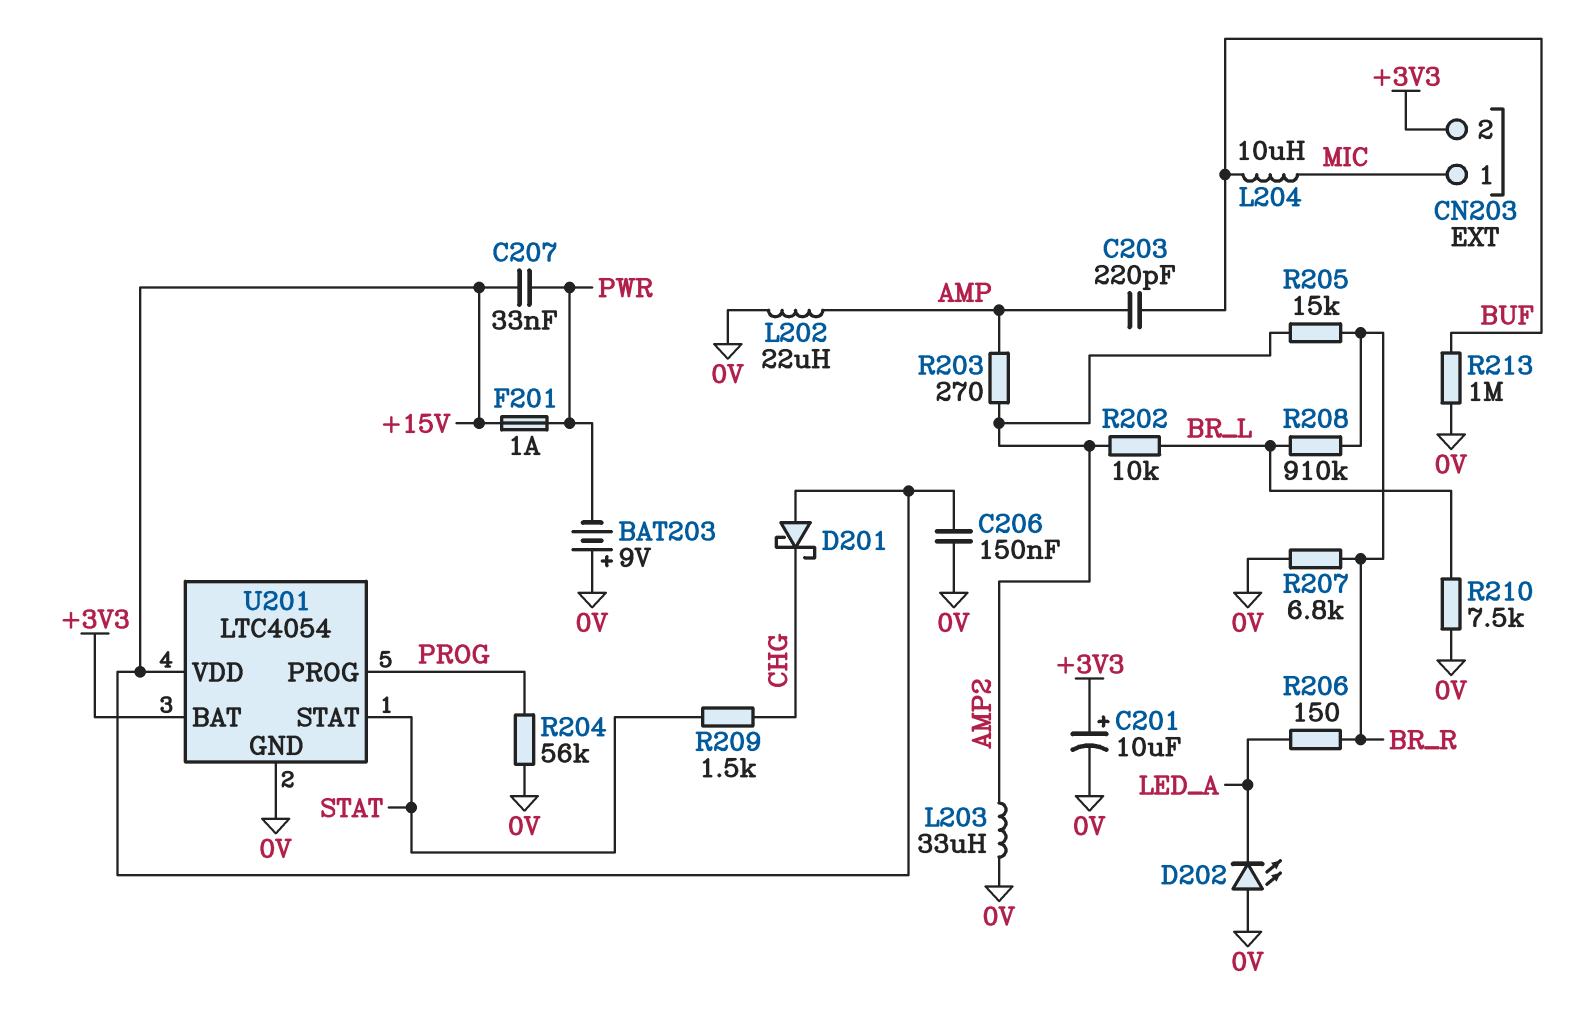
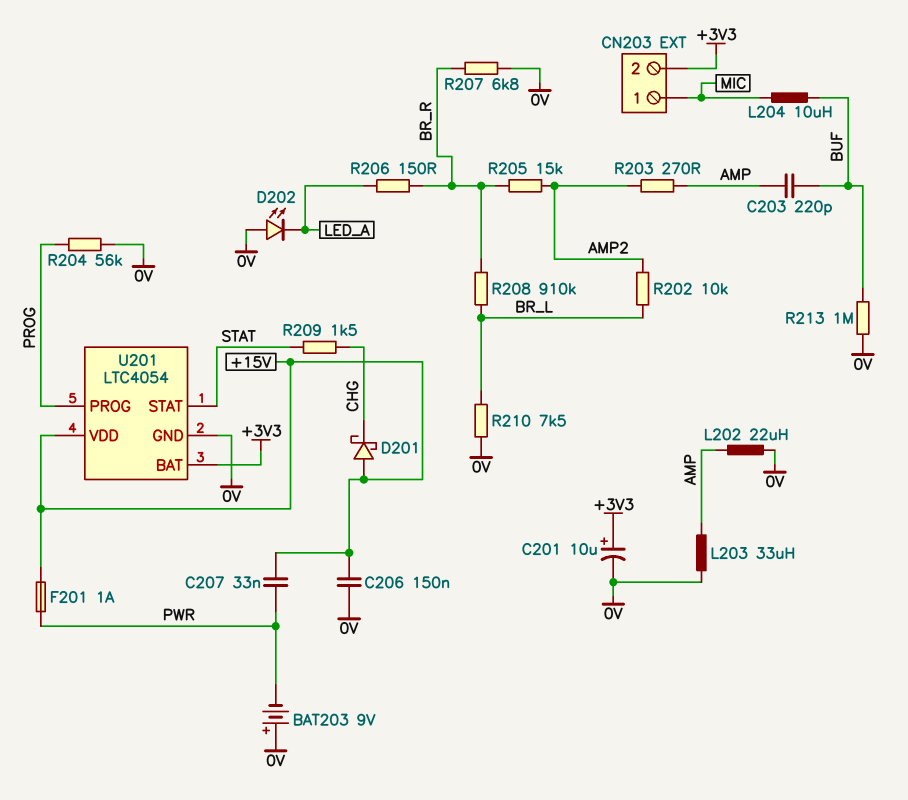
L203: 33uH (0V, AMP2) -> 33uH (0V, AMP)

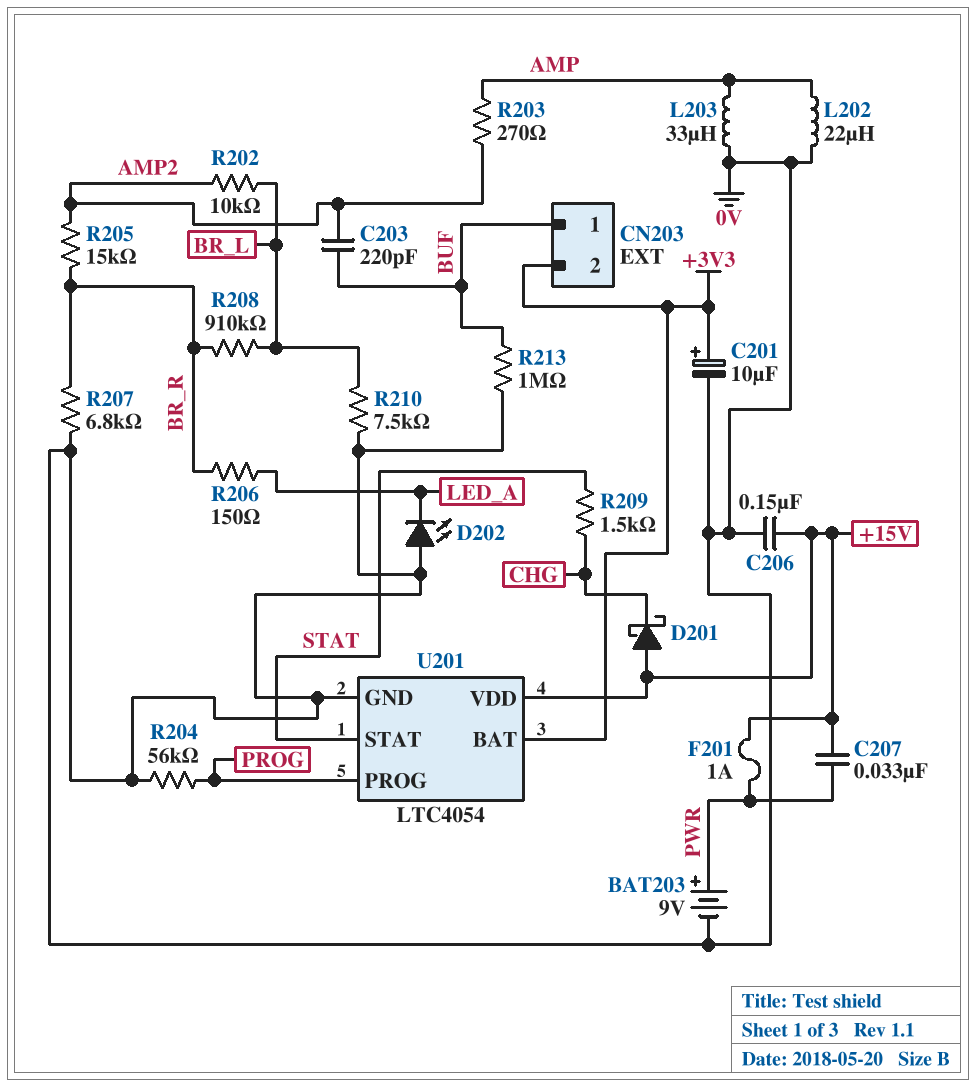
BAT203: 9V (plus 0V, minus PWR) -> 9V (plus PWR, minus 0V)
C203: 220pF (AMP, BUF) -> 220pF (AMP2, BUF)
CN203 pin 1: MIC -> BUF
L204: 10uH (BUF, MIC) -> none

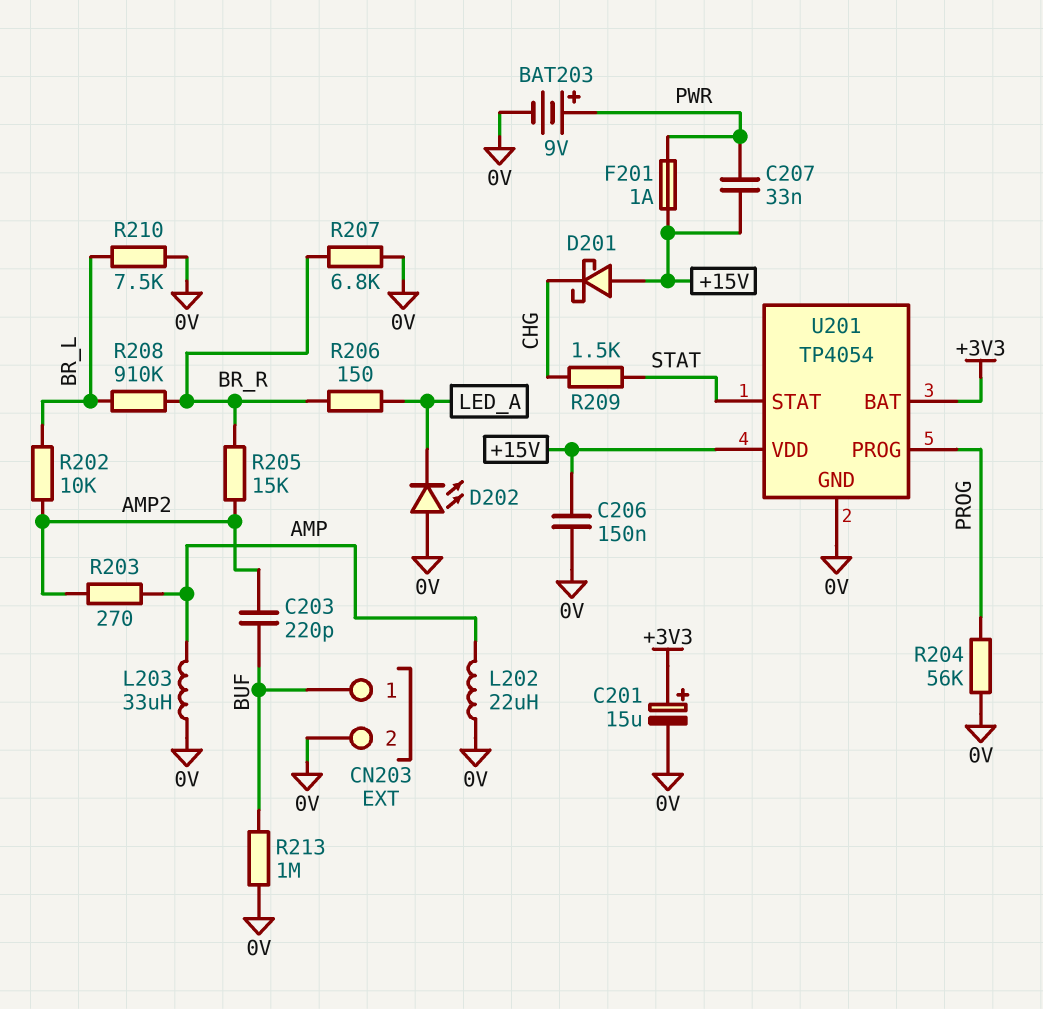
C201: 10uF (plus +3V3, minus 0V) -> 15uF (plus +3V3, minus 0V)
CN203 pin 2: +3V3 -> 0V
U201: LTC4054 -> TP4054

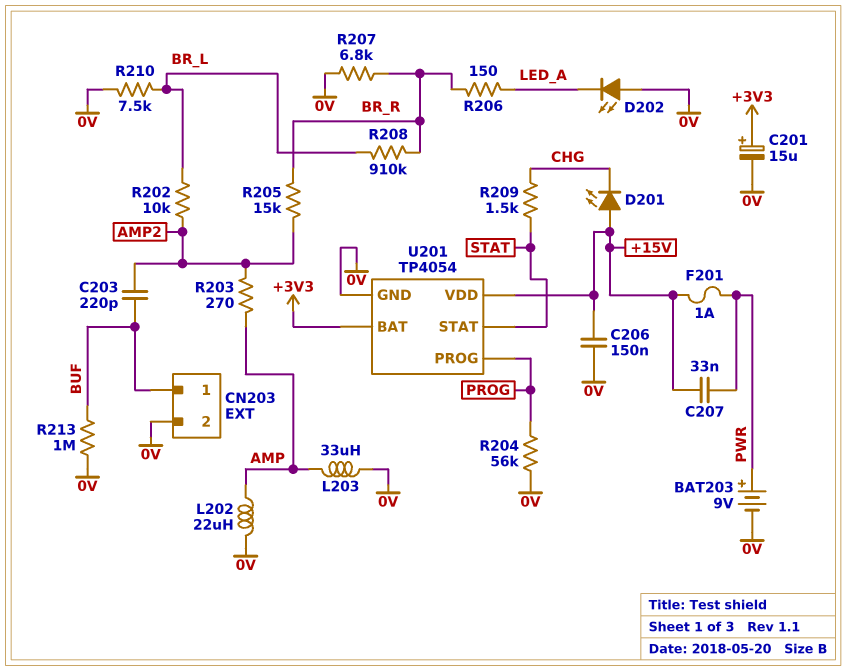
D201: schottky (A +15V, K CHG) -> LED (A +15V, K CHG)

